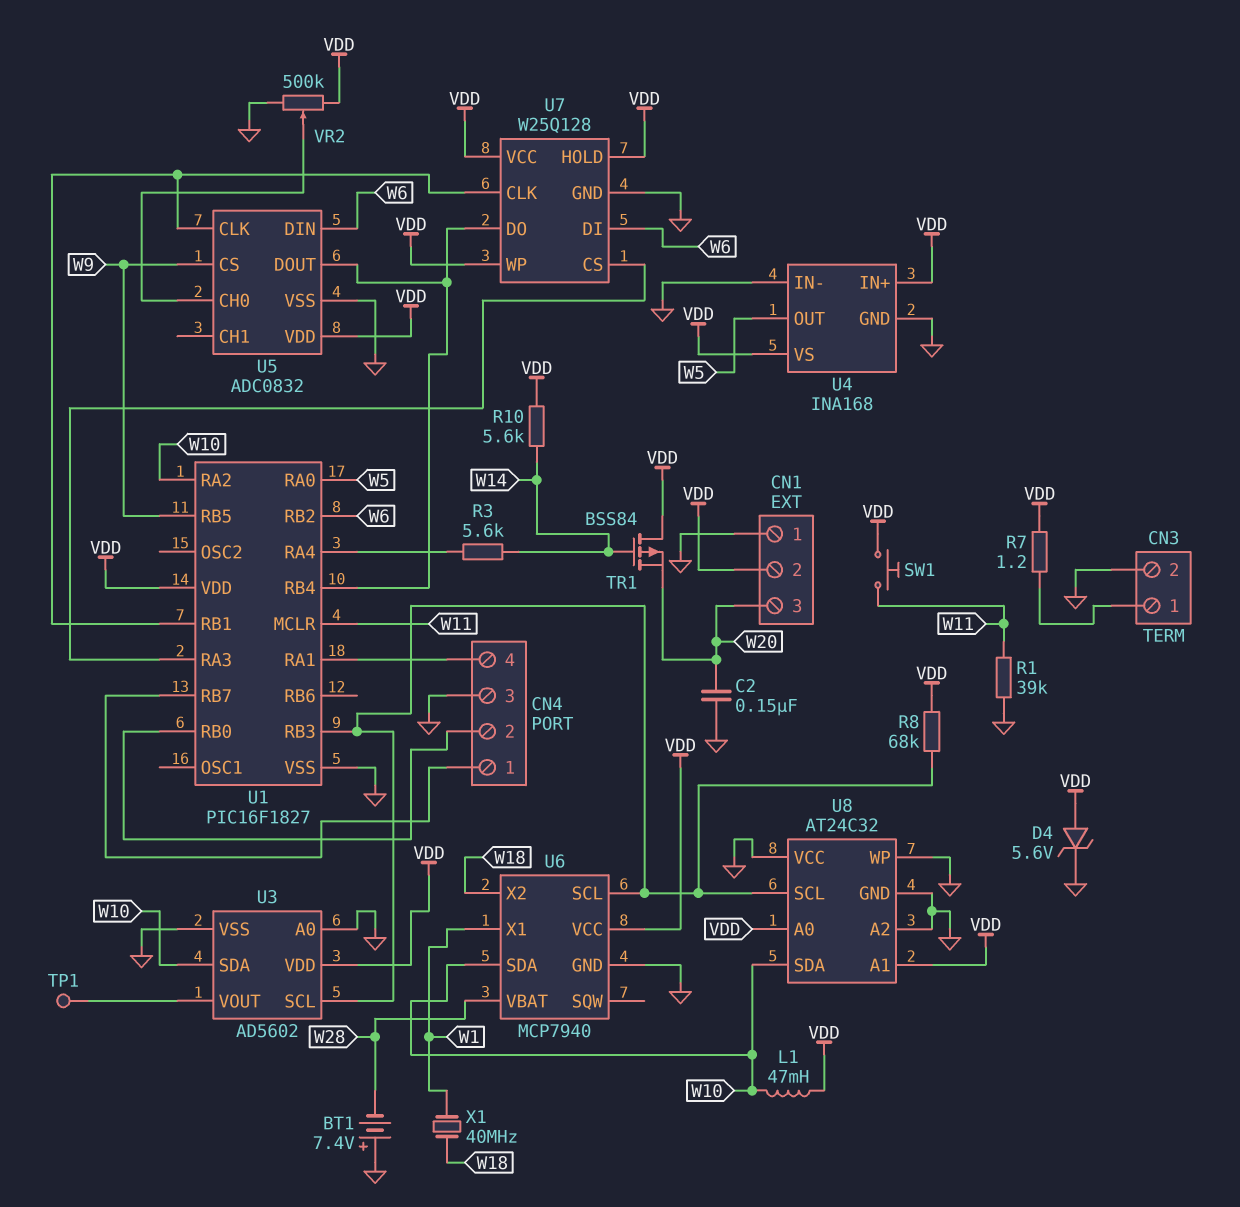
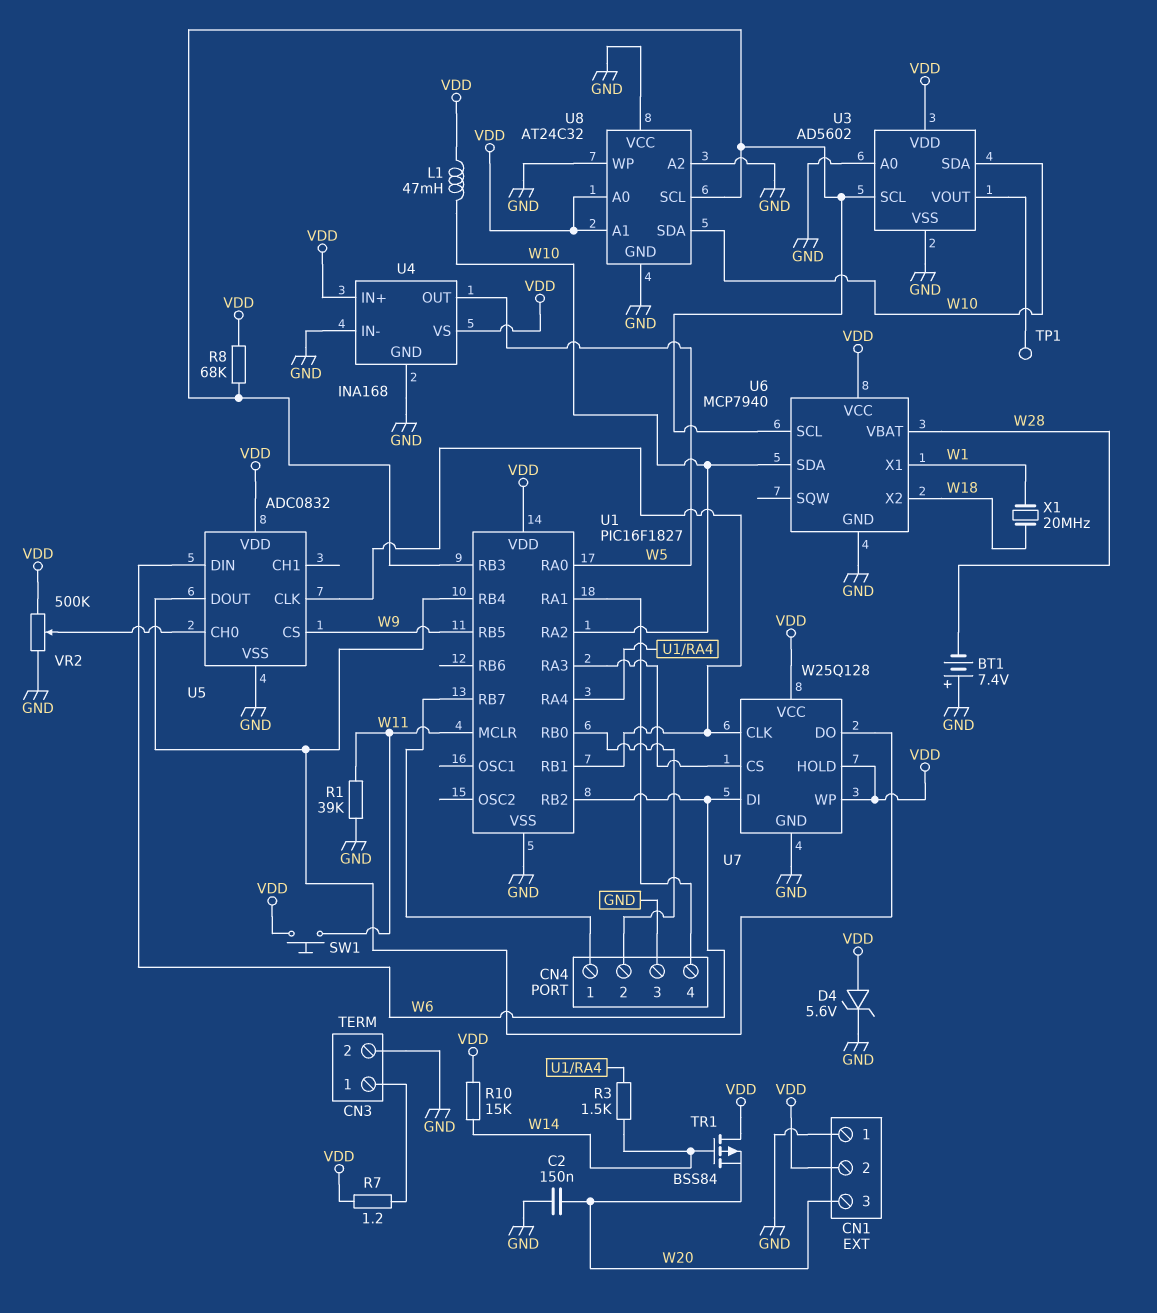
R3: 5.6k (U1/RA4, W14) -> 1.5k (U1/RA4, W14)
R10: 5.6k (VDD, W14) -> 15k (VDD, W14)
X1: 40MHz (W1, W18) -> 20MHz (W1, W18)

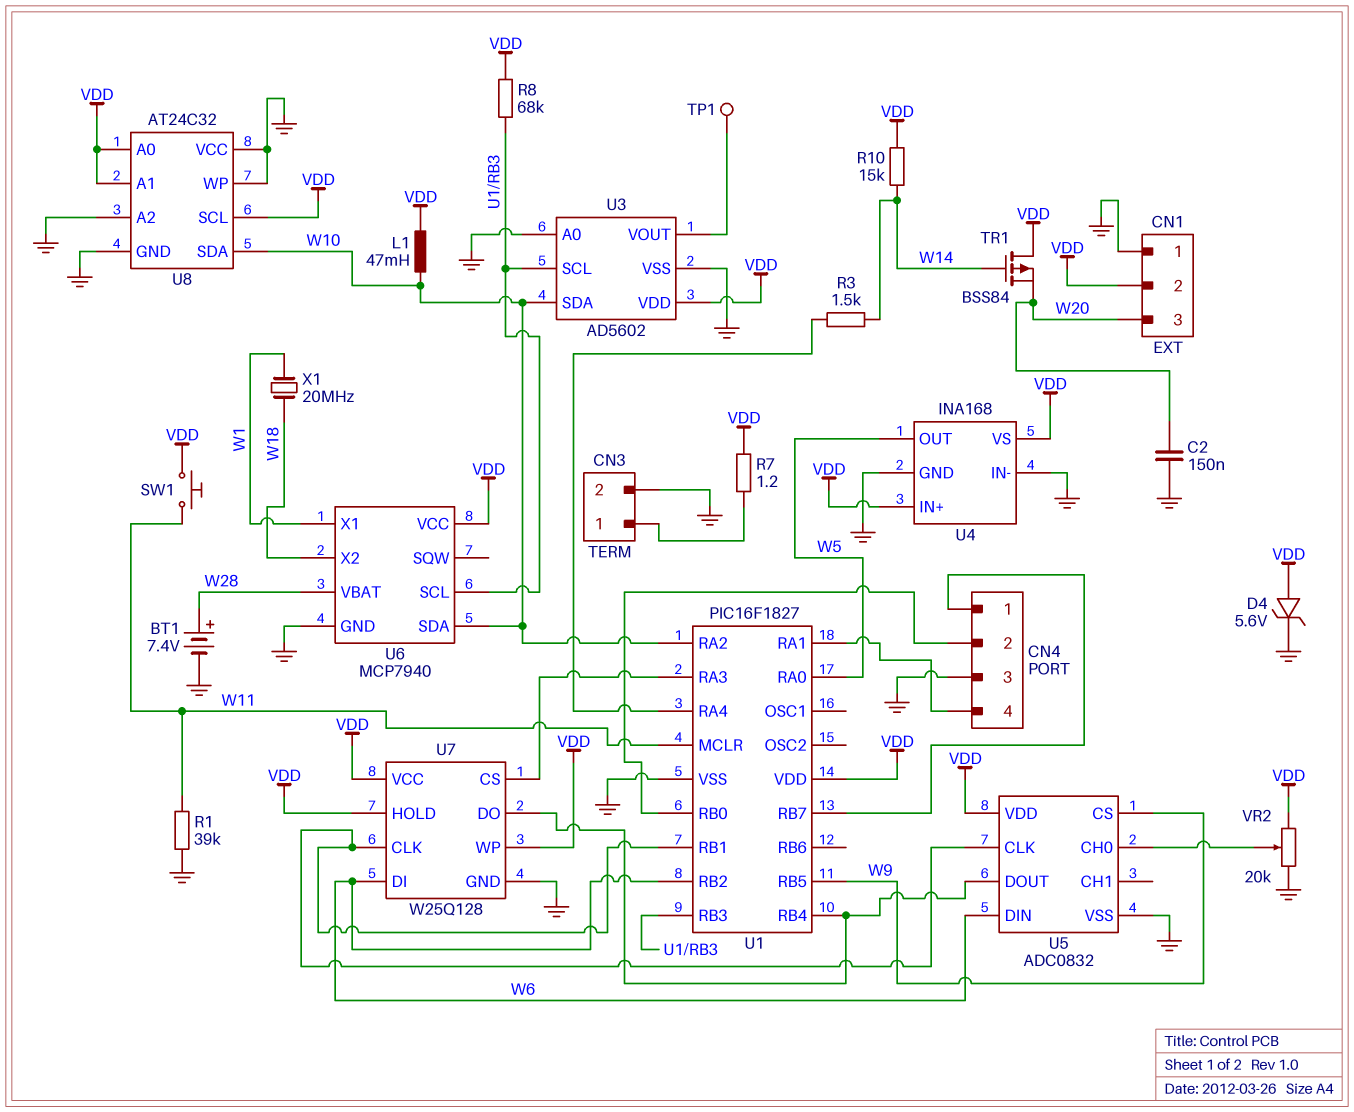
BT1: 7.4V (plus GND, minus W28) -> 7.4V (plus W28, minus GND)
U8 pin SCL: U1/RB3 -> VDD
VR2: 500k (GND, VDD, wiper U5/CH0) -> 20k (GND, VDD, wiper U5/CH0)

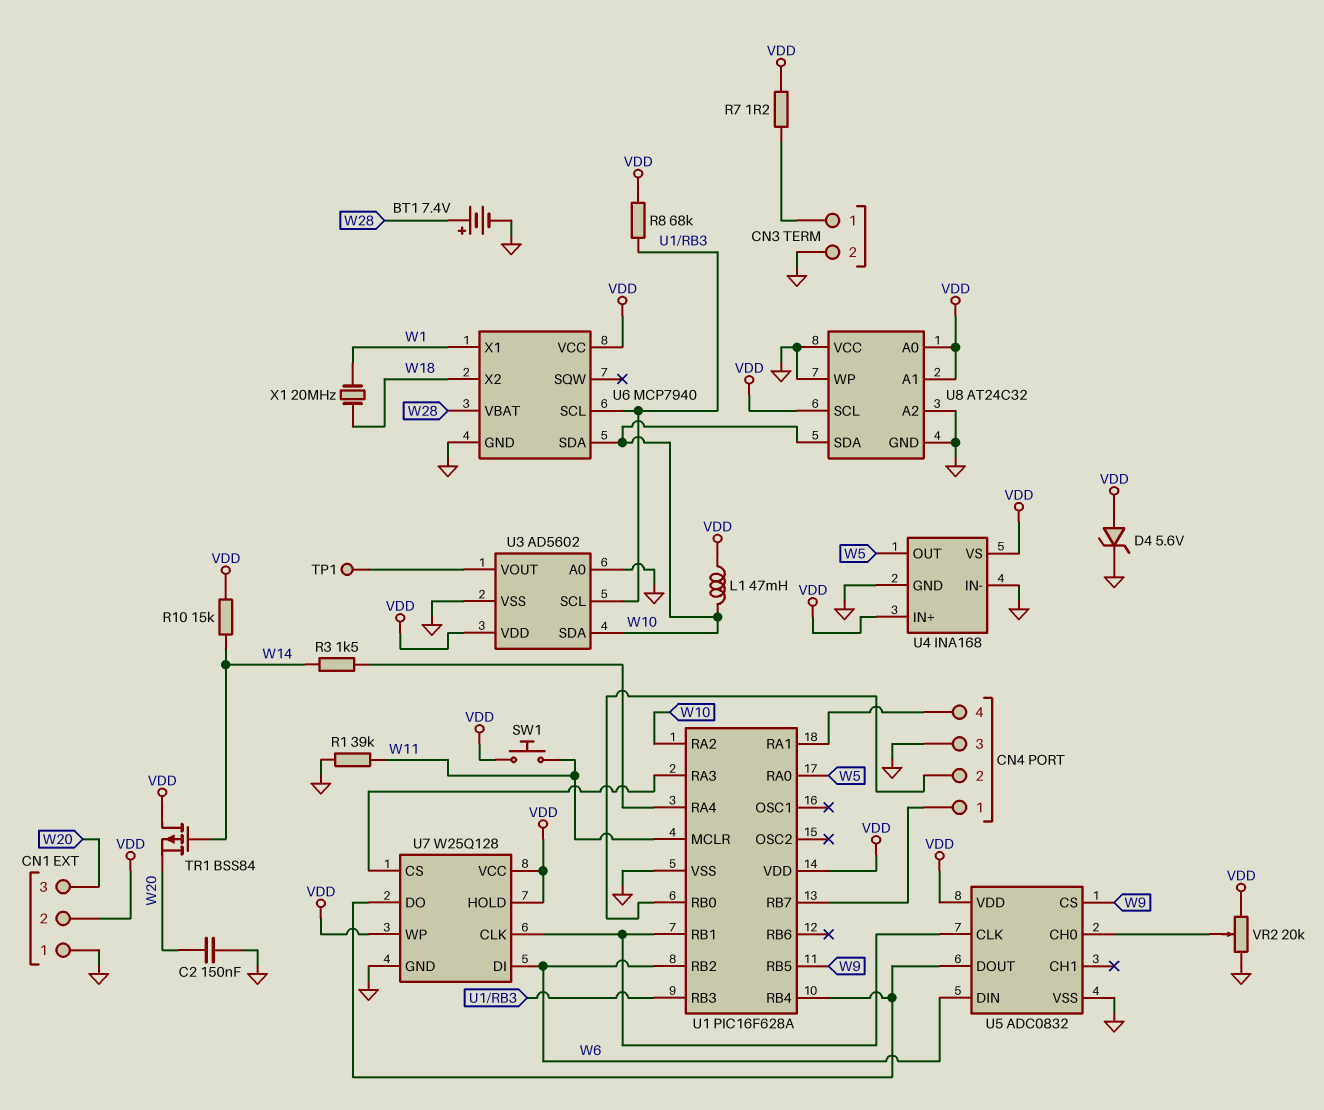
U1: PIC16F1827 -> PIC16F628A

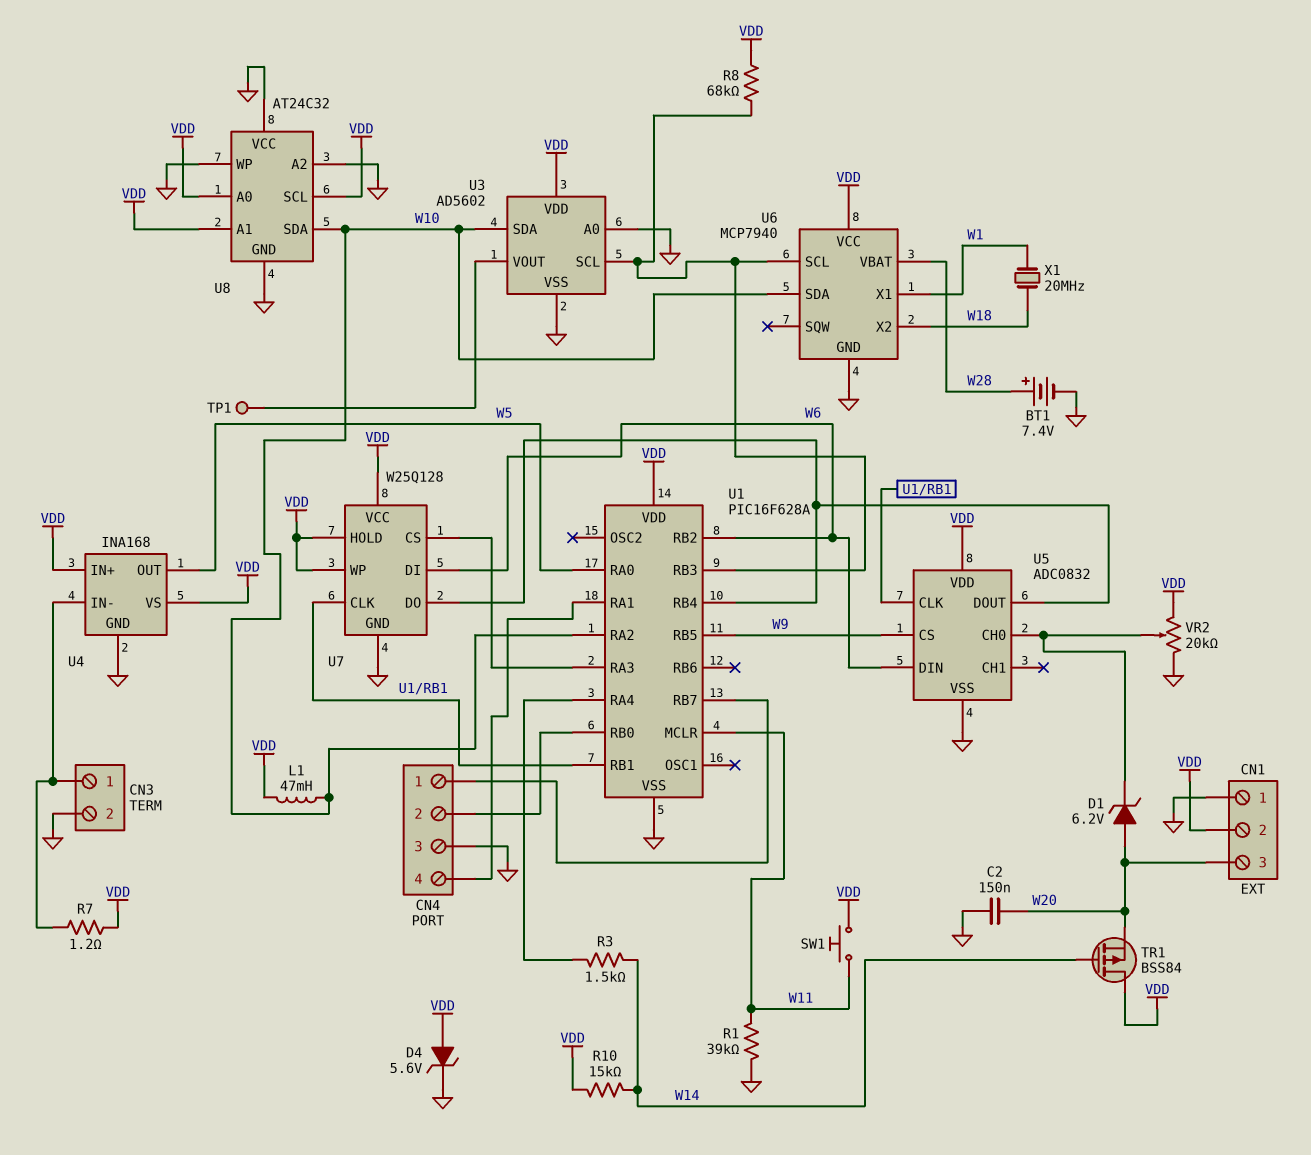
D1: none -> zener 6.2V (A W20, K U5/CH0)
U4 pin IN-: GND -> CN3/1

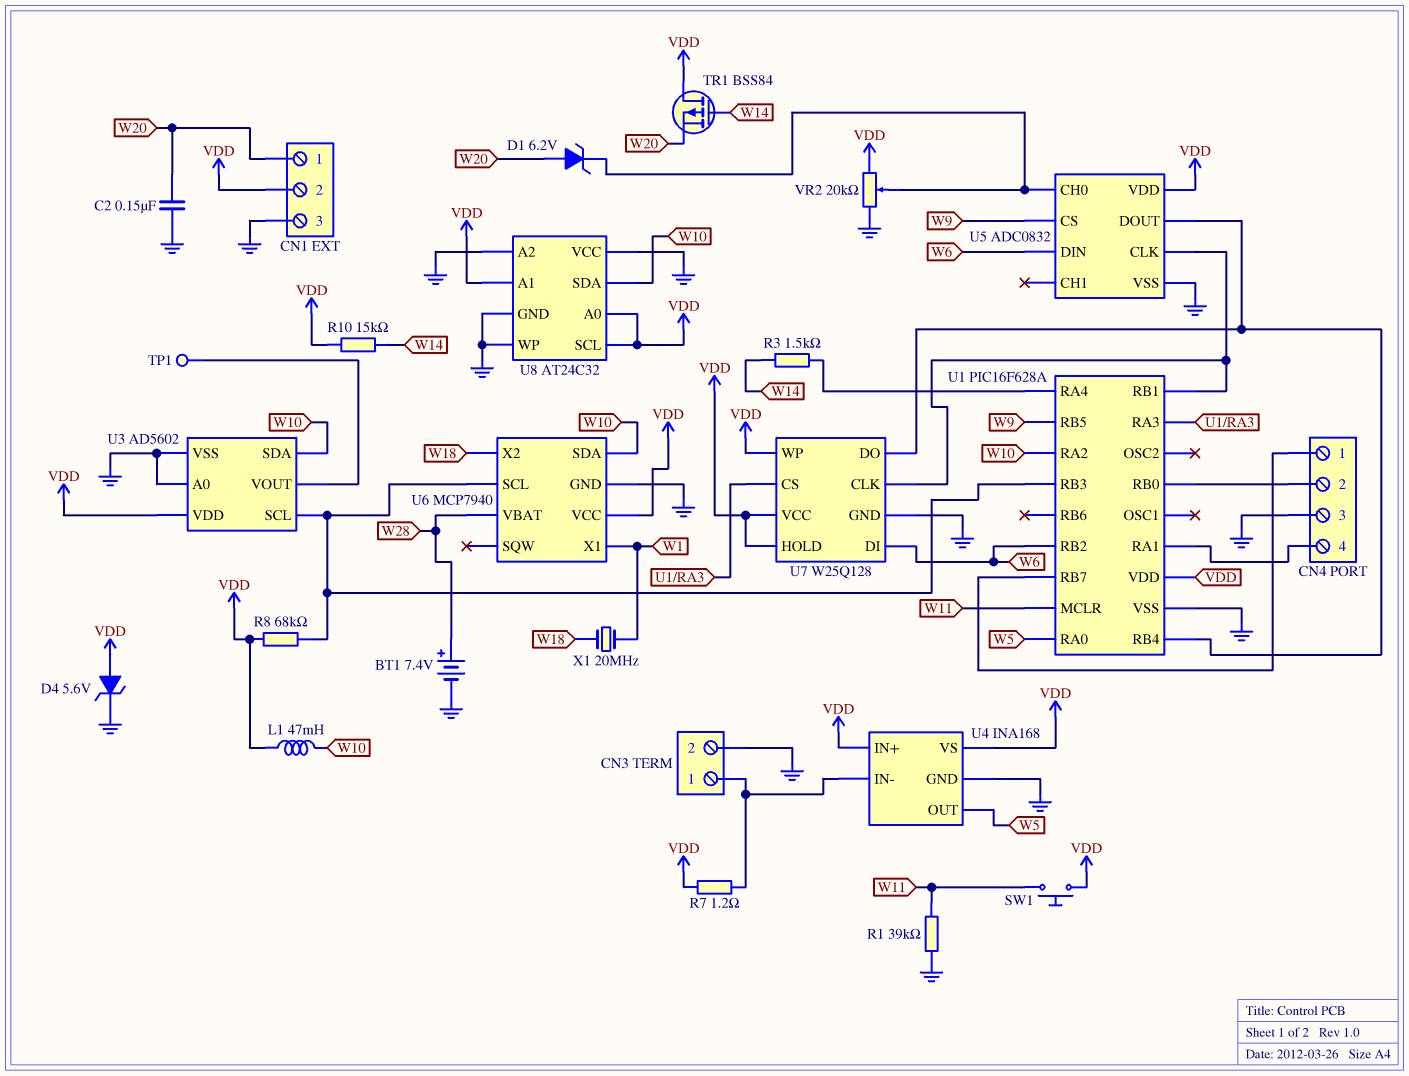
CN1 pin 1: GND -> W20
CN1 pin 3: W20 -> GND

